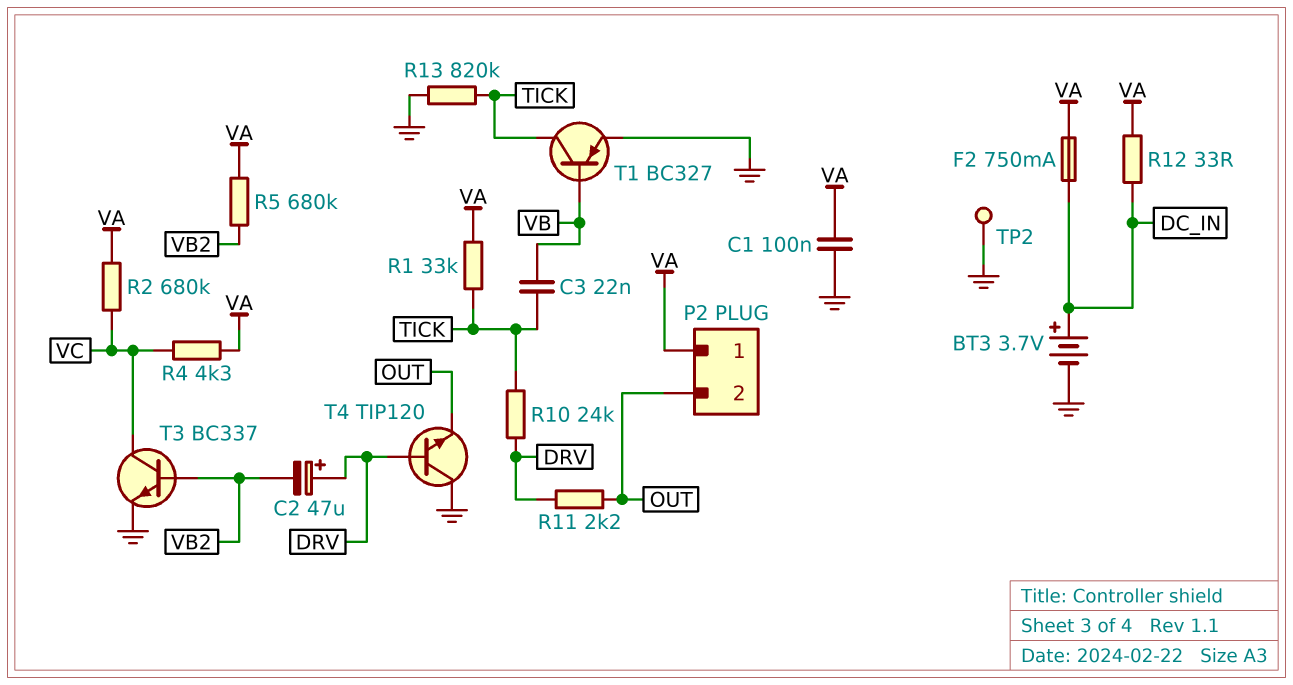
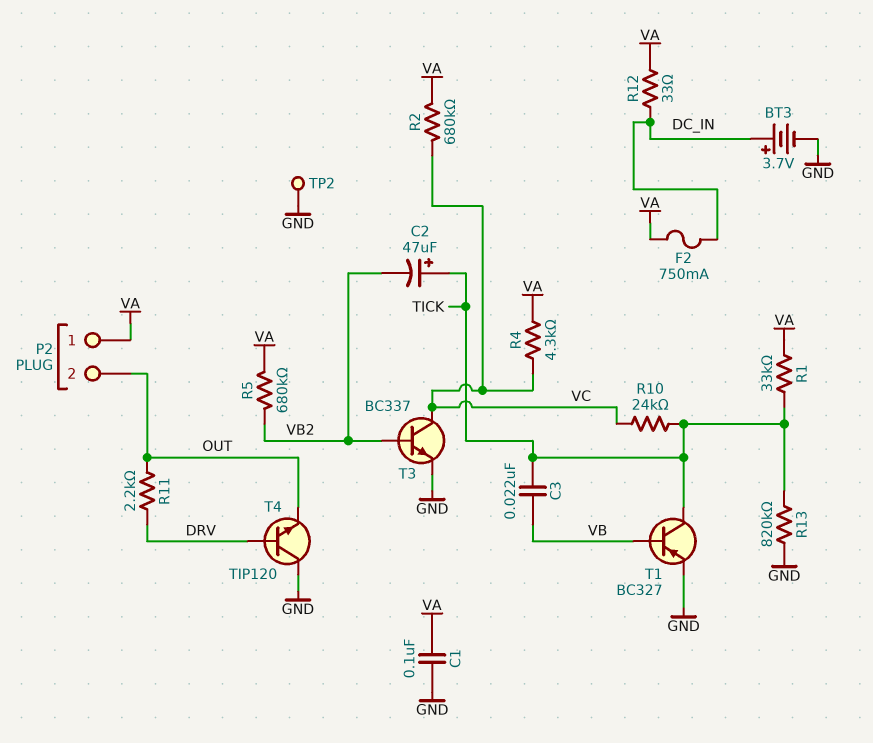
C2: 47uF (plus DRV, minus VB2) -> 47uF (plus TICK, minus VB2)
R10: 24k (DRV, TICK) -> 24k (TICK, VC)

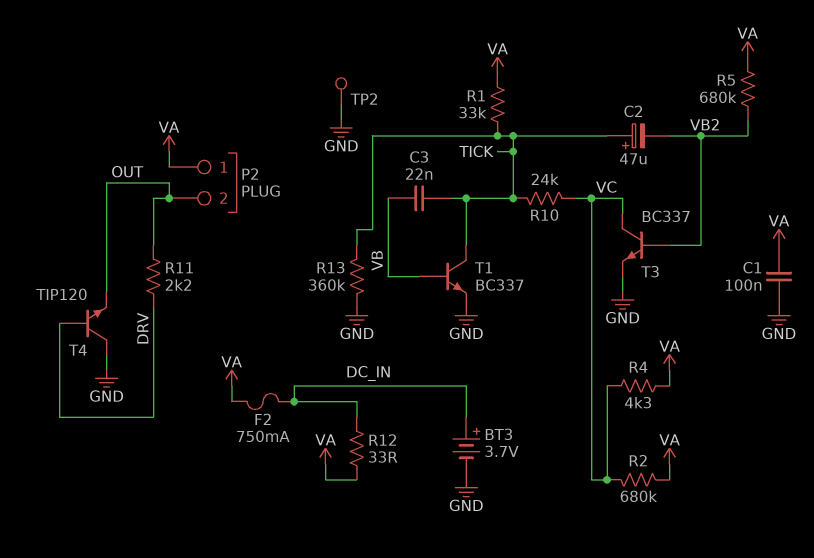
R13: 820k (GND, TICK) -> 360k (GND, TICK)
T1: PNP BC327 (B VB, C TICK, E GND) -> NPN BC337 (B VB, C TICK, E GND)

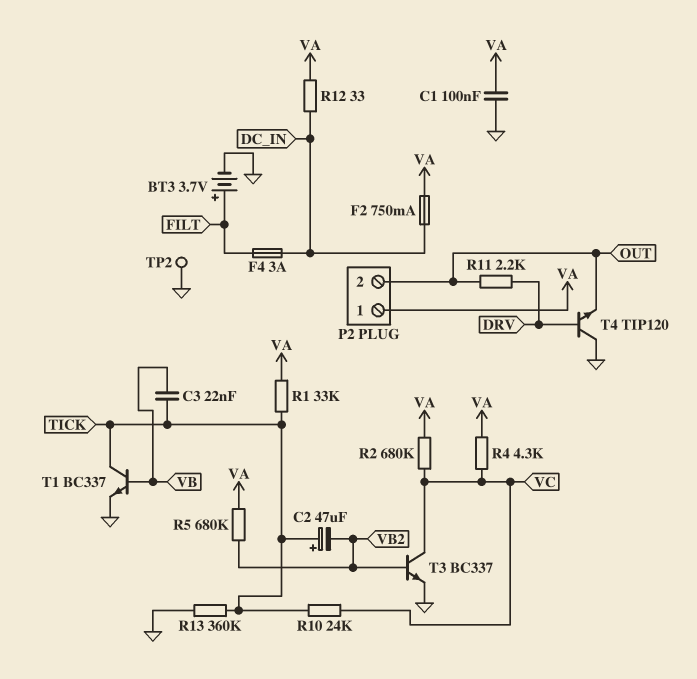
BT3: 3.7V (plus DC_IN, minus GND) -> 3.7V (plus FILT, minus GND)
F4: none -> 3A (DC_IN, FILT)

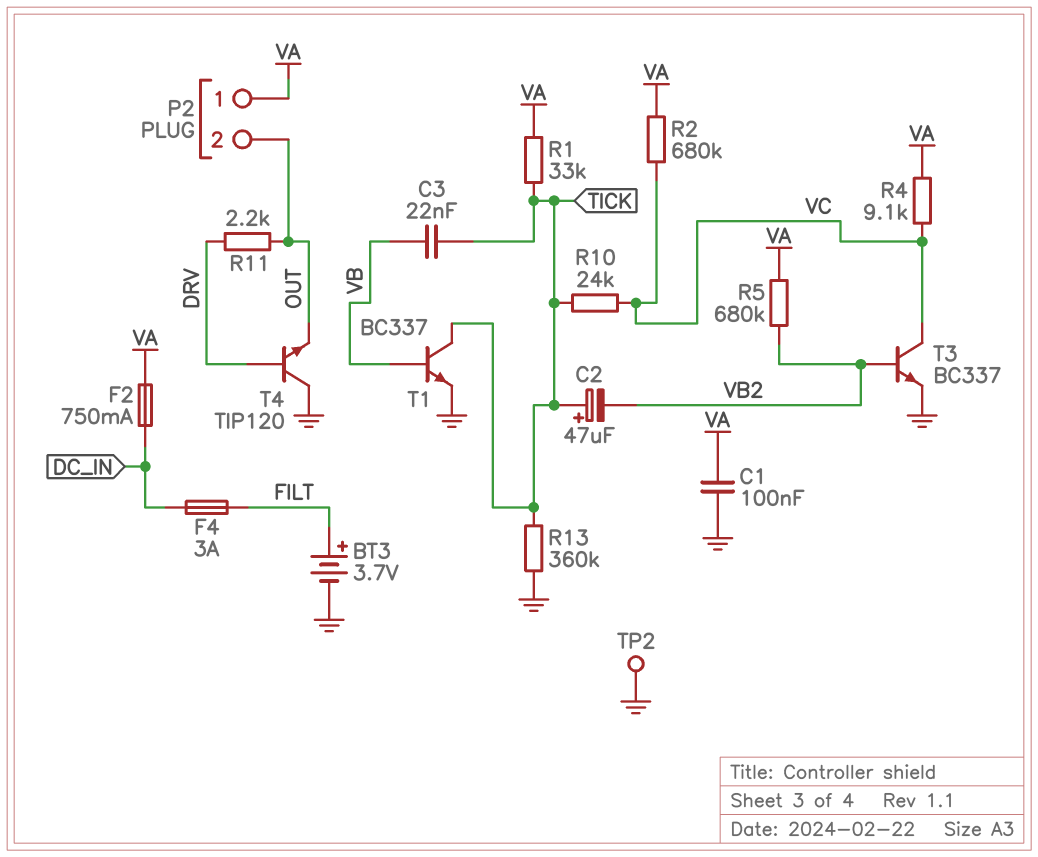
R4: 4.3k (VA, VC) -> 9.1k (VA, VC)
R12: 33 (DC_IN, VA) -> none

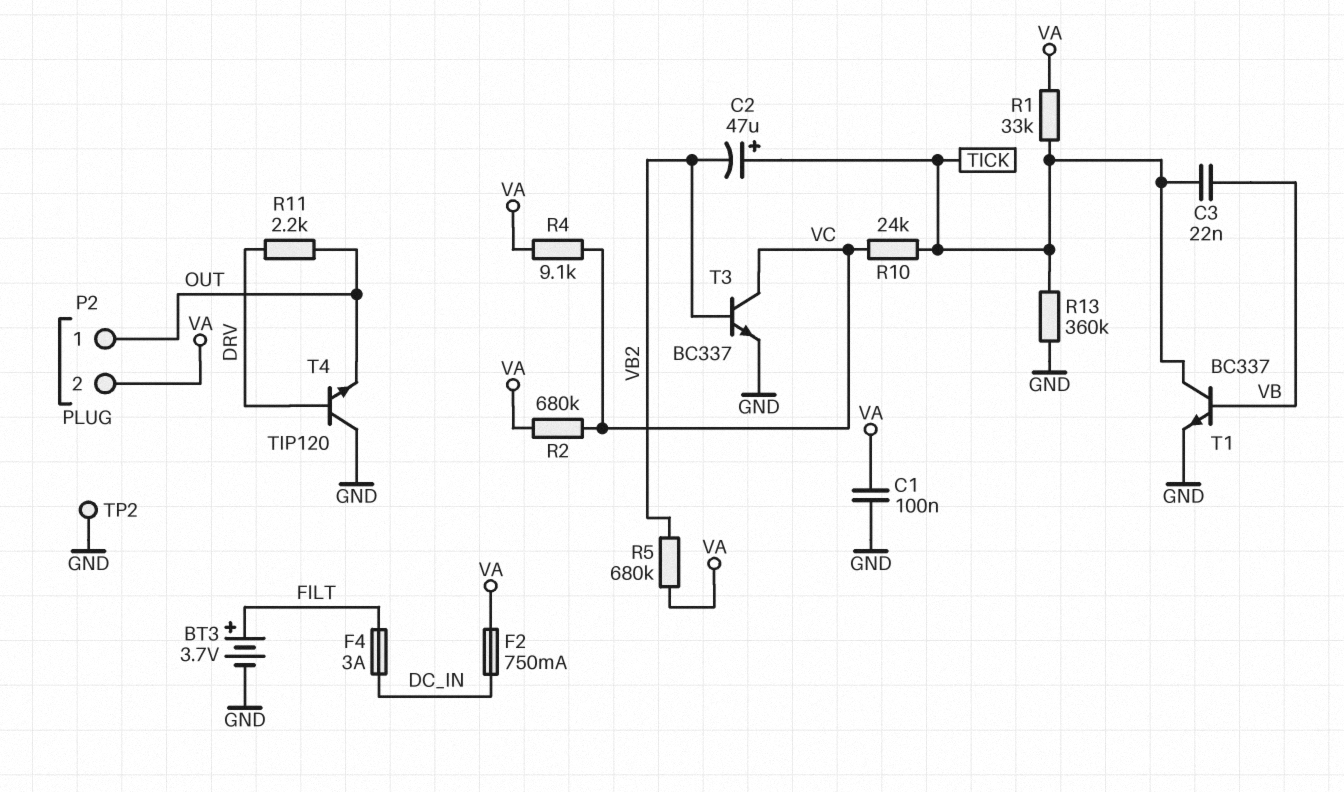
P2 pin 1: VA -> OUT
P2 pin 2: OUT -> VA

